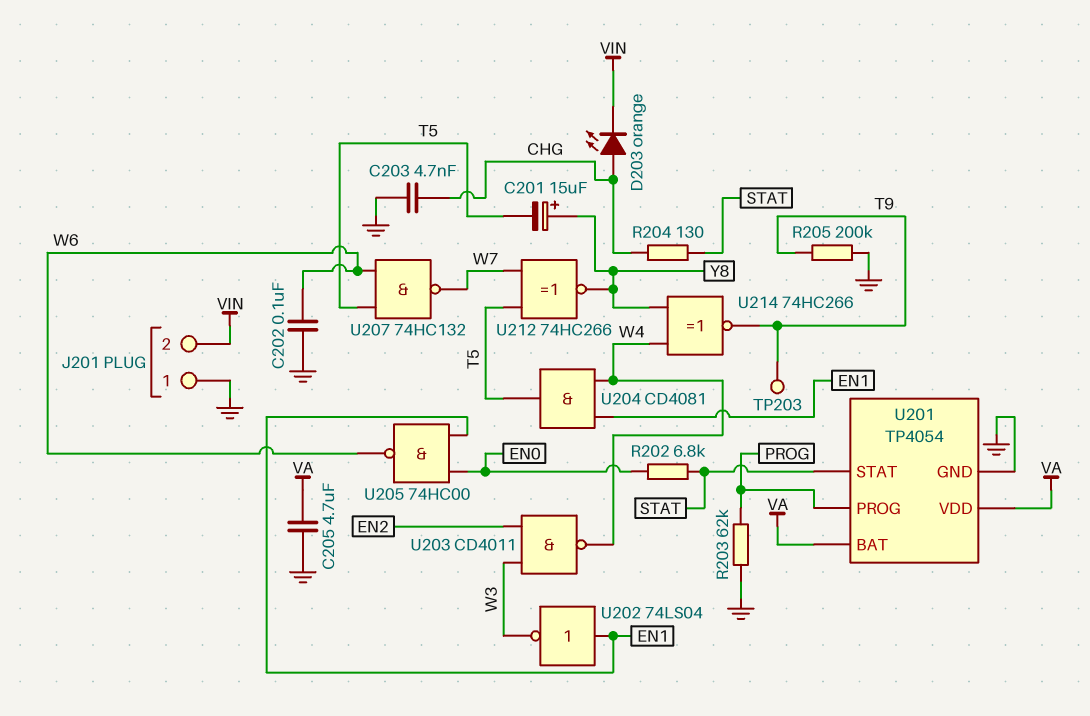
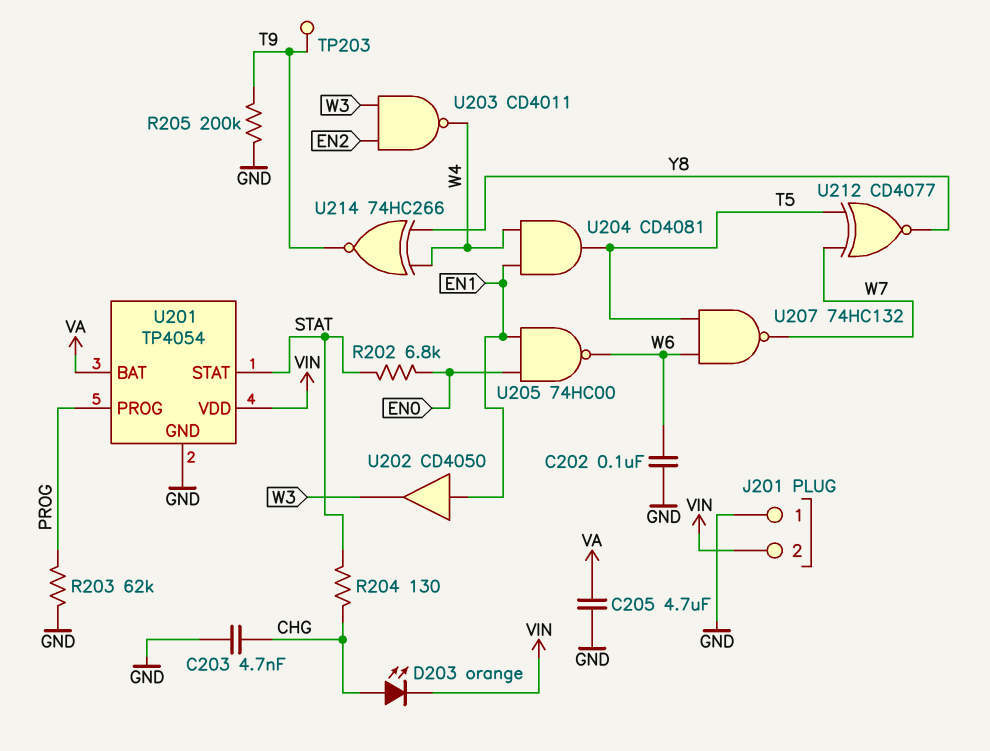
C201: 15uF (plus Y8, minus T5) -> none
U201 pin VDD: VA -> VIN
U202: NOT 74LS04 (in EN1, out W3) -> buffer CD4050 (in EN1, out W3)
U212: XNOR 74HC266 (in T5, in W7, out Y8) -> XNOR CD4077 (in T5, in W7, out Y8)

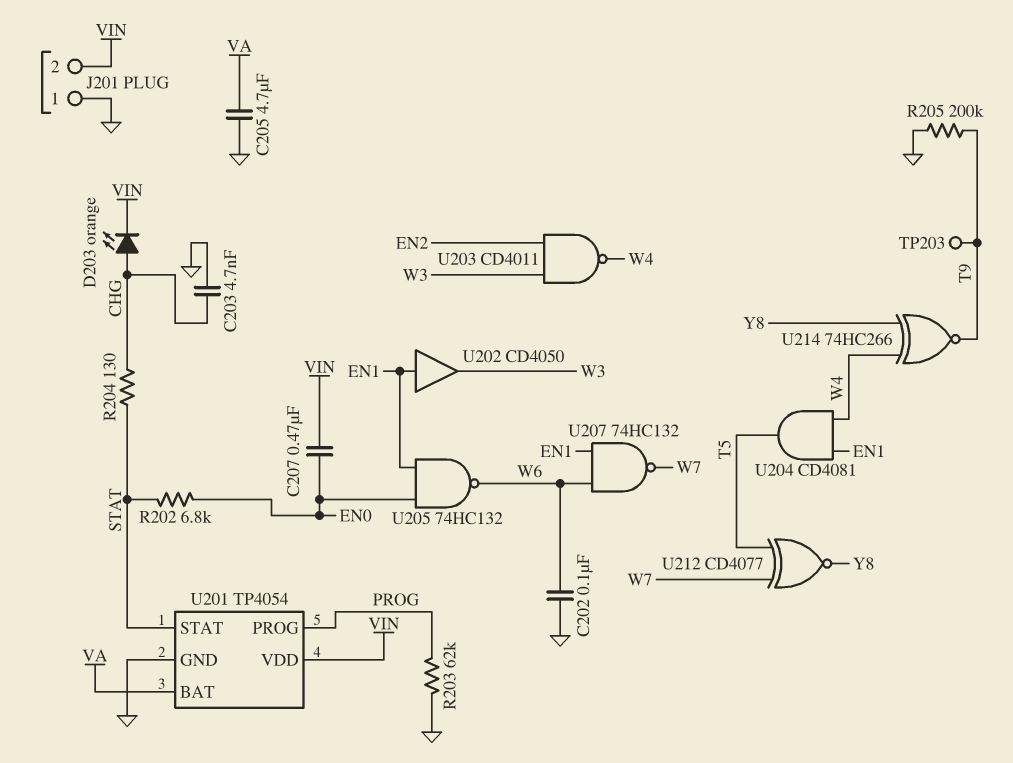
C207: none -> 470nF (EN0, VIN)
U205: NAND 74HC00 (in EN0, in EN1, out W6) -> NAND 74HC132 (in EN0, in EN1, out W6)
U207: NAND 74HC132 (in T5, in W6, out W7) -> NAND 74HC132 (in EN1, in W6, out W7)

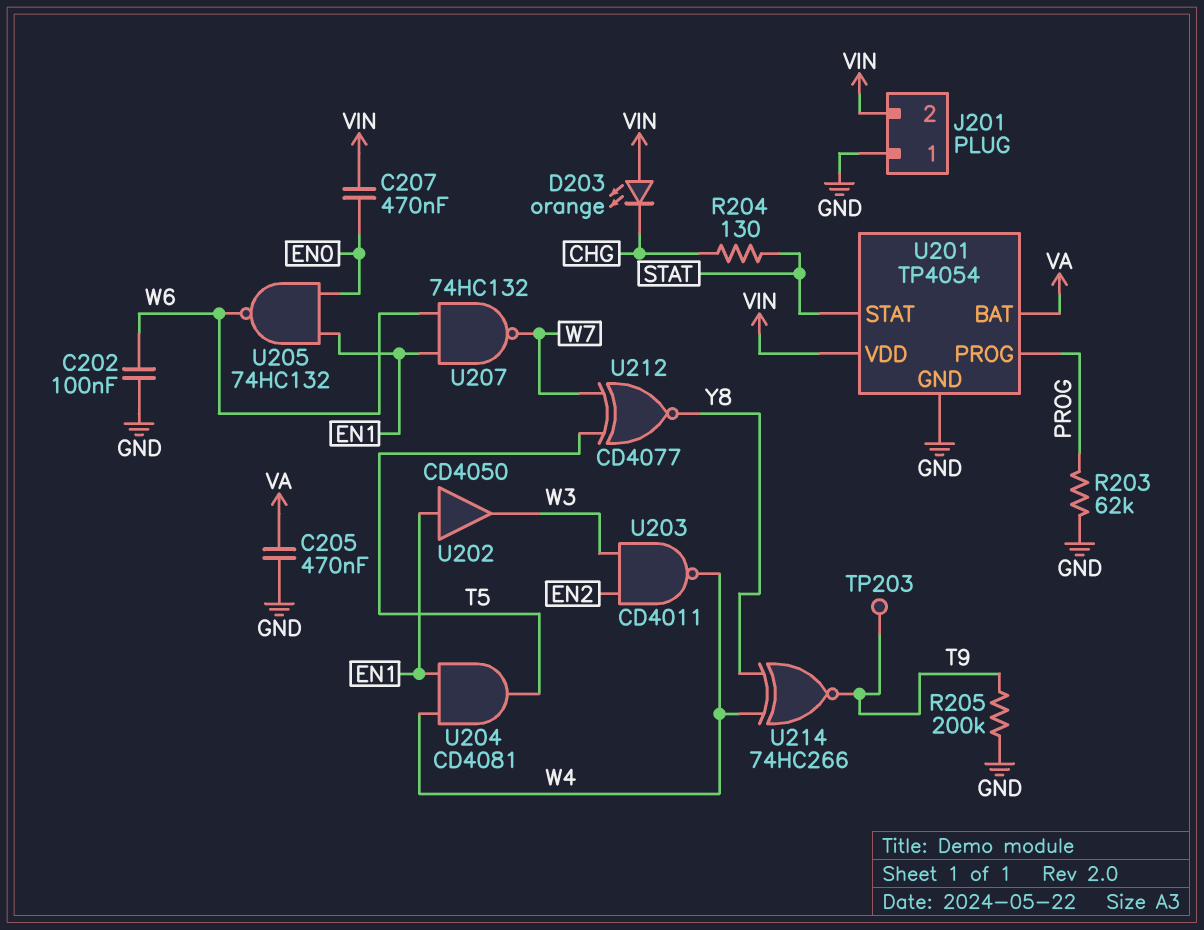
C203: 4.7nF (CHG, GND) -> none
C205: 4.7uF (GND, VA) -> 470nF (GND, VA)
D203: LED orange (A CHG, K VIN) -> LED orange (A VIN, K CHG)
R202: 6.8k (EN0, STAT) -> none

